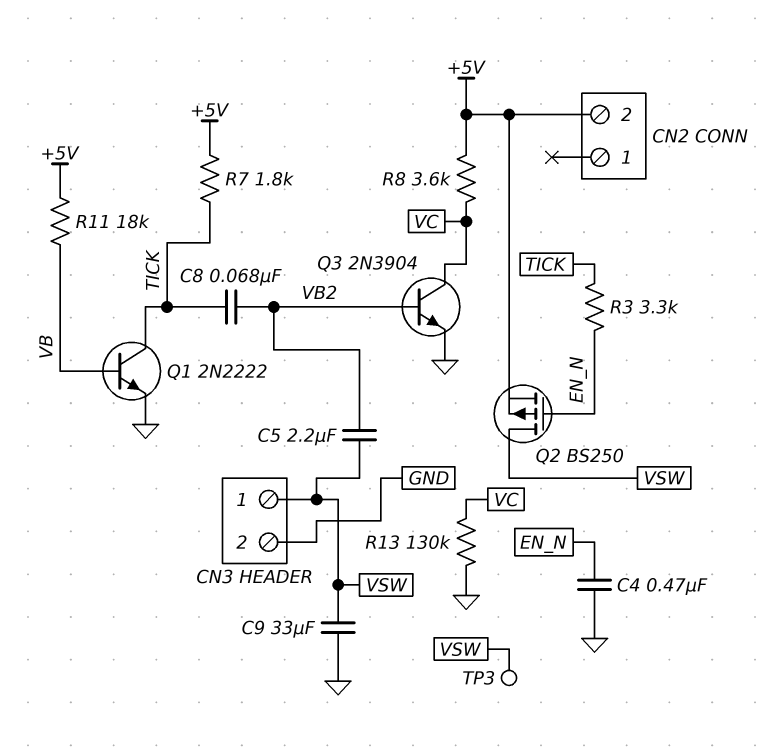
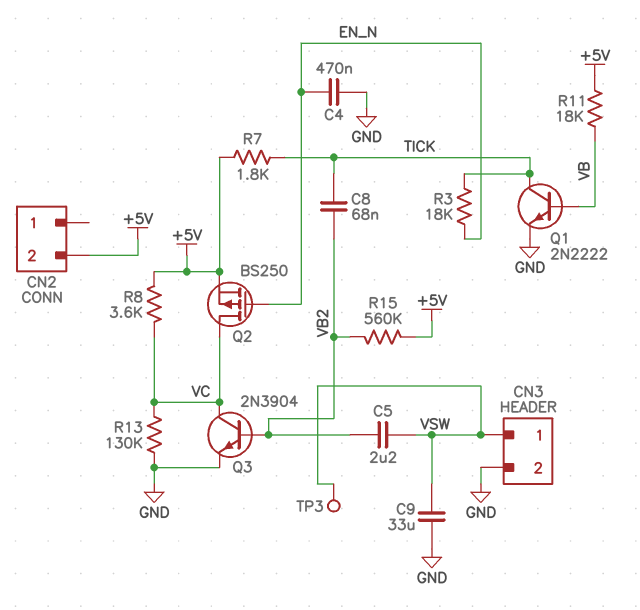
Q2: PMOS BS250 (G EN_N, D VSW, S +5V) -> PMOS BS250 (G EN_N, D VC, S +5V)
R3: 3.3k (EN_N, TICK) -> 18k (EN_N, TICK)
R15: none -> 560k (+5V, VB2)

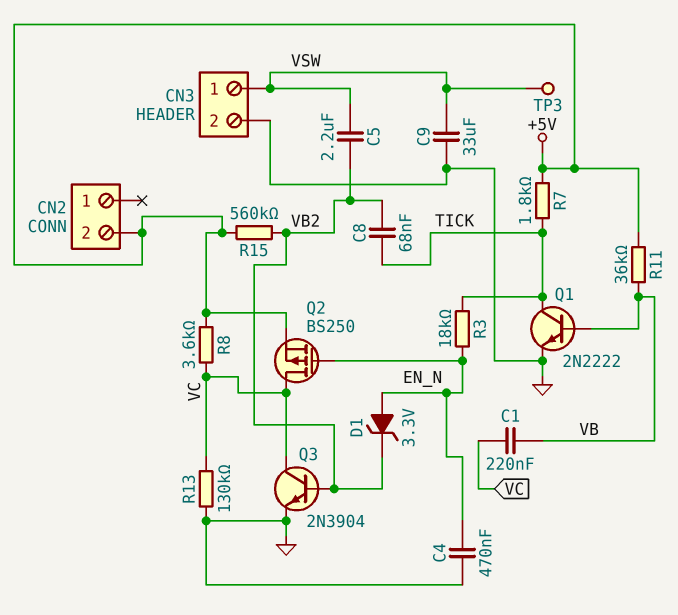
C1: none -> 220nF (VB, VC)
D1: none -> zener 3.3V (A EN_N, K VB2)
R11: 18k (+5V, VB) -> 36k (+5V, VB)

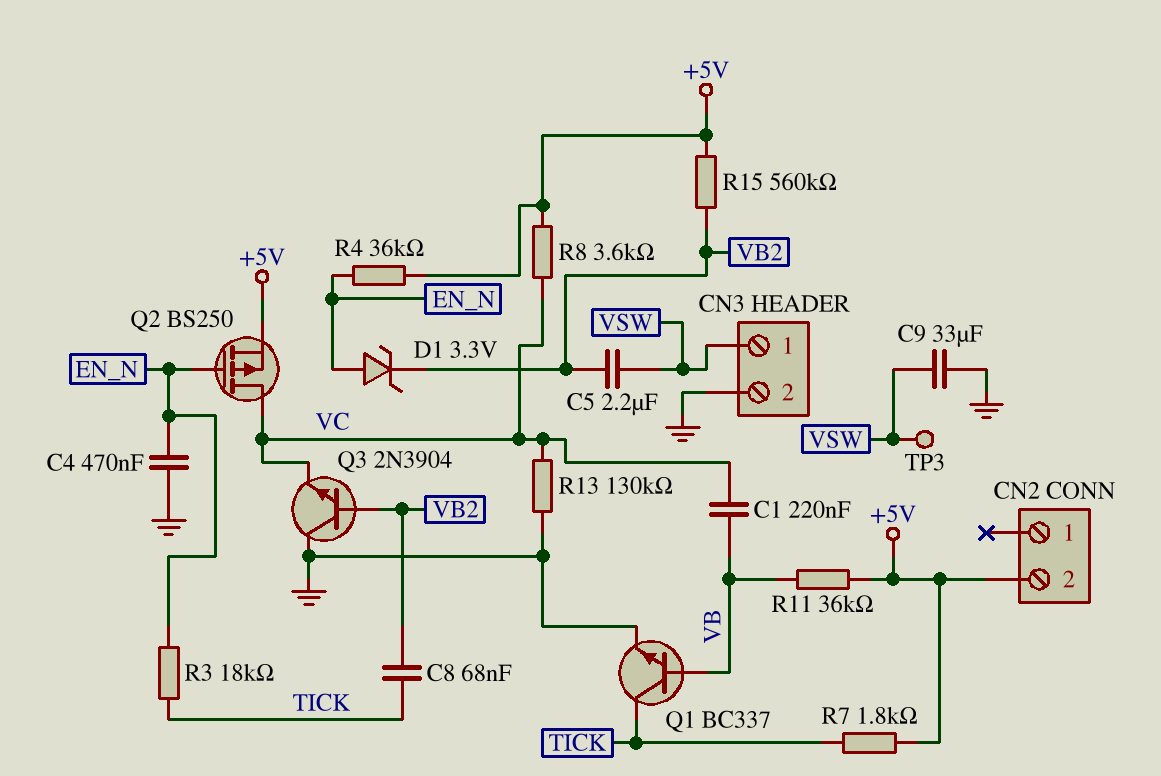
Q1: NPN 2N2222 (B VB, C TICK, E GND) -> NPN BC337 (B VB, C TICK, E GND)
Q3: NPN 2N3904 (B VB2, C VC, E GND) -> NPN 2N3904 (B VB2, C GND, E VC)
R4: none -> 36k (+5V, EN_N)

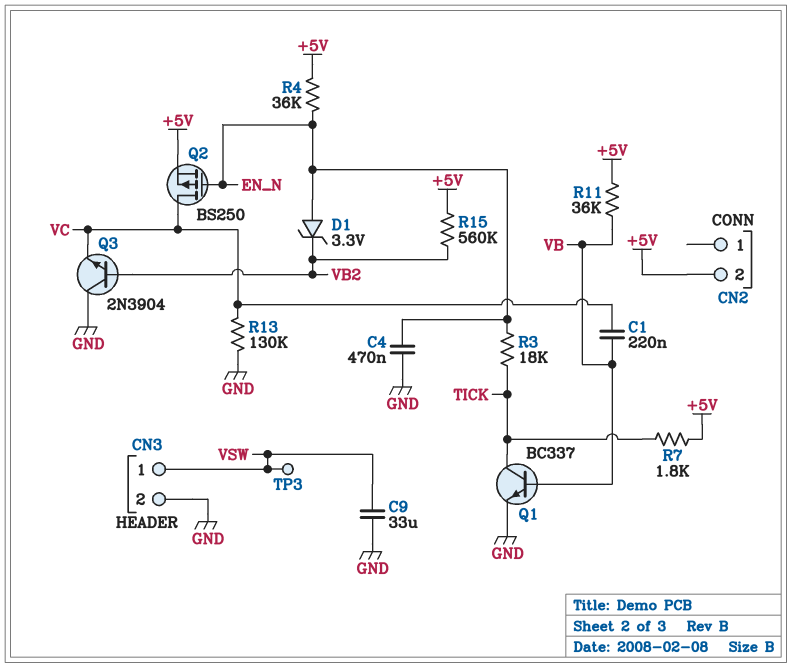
C5: 2.2uF (VB2, VSW) -> none
C8: 68nF (TICK, VB2) -> none
R8: 3.6k (+5V, VC) -> none

